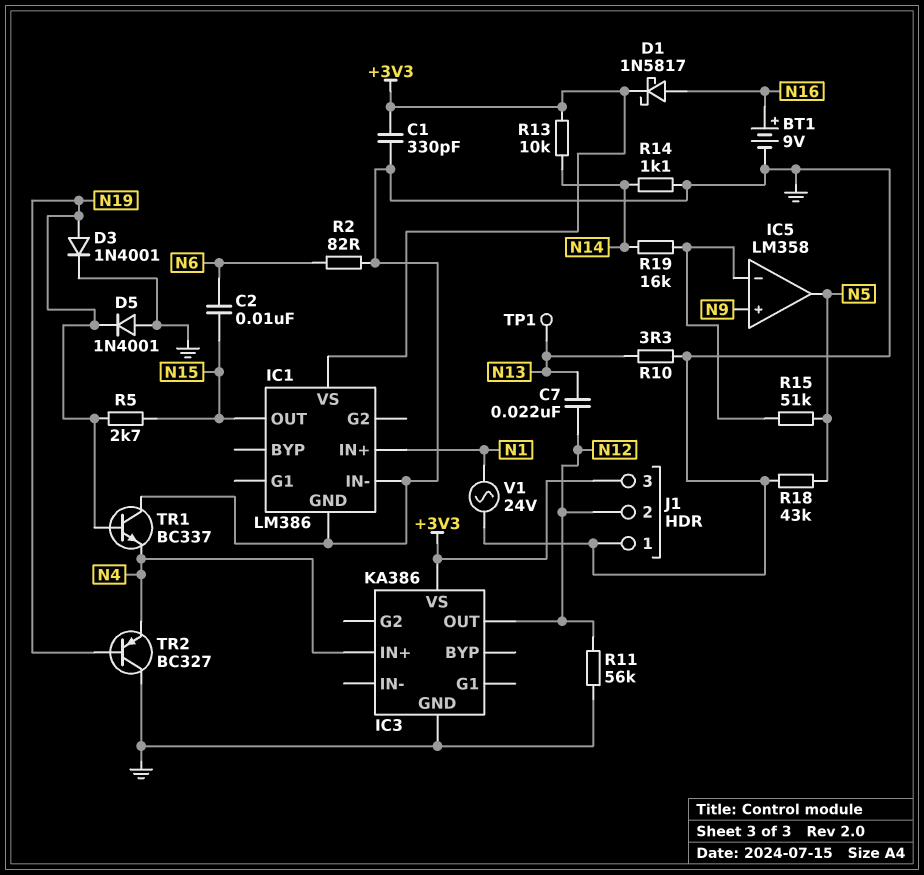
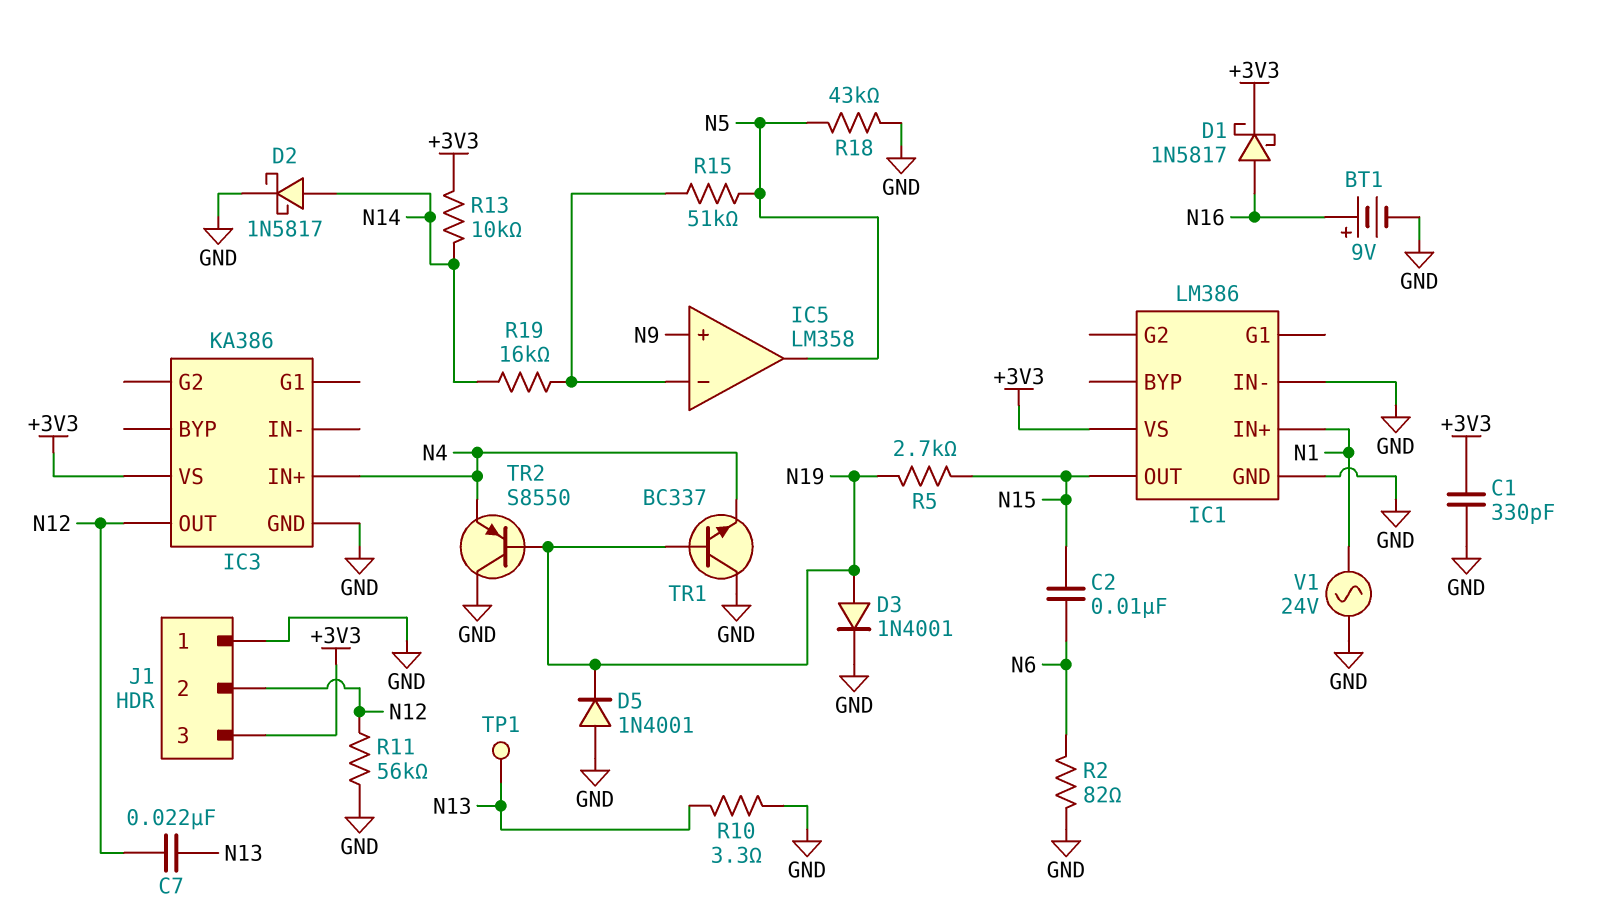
D2: none -> schottky 1N5817 (A N14, K GND)
R14: 1.1k (GND, N14) -> none
TR2: PNP BC327 (B N19, C GND, E N4) -> PNP S8550 (B N19, C GND, E N4)

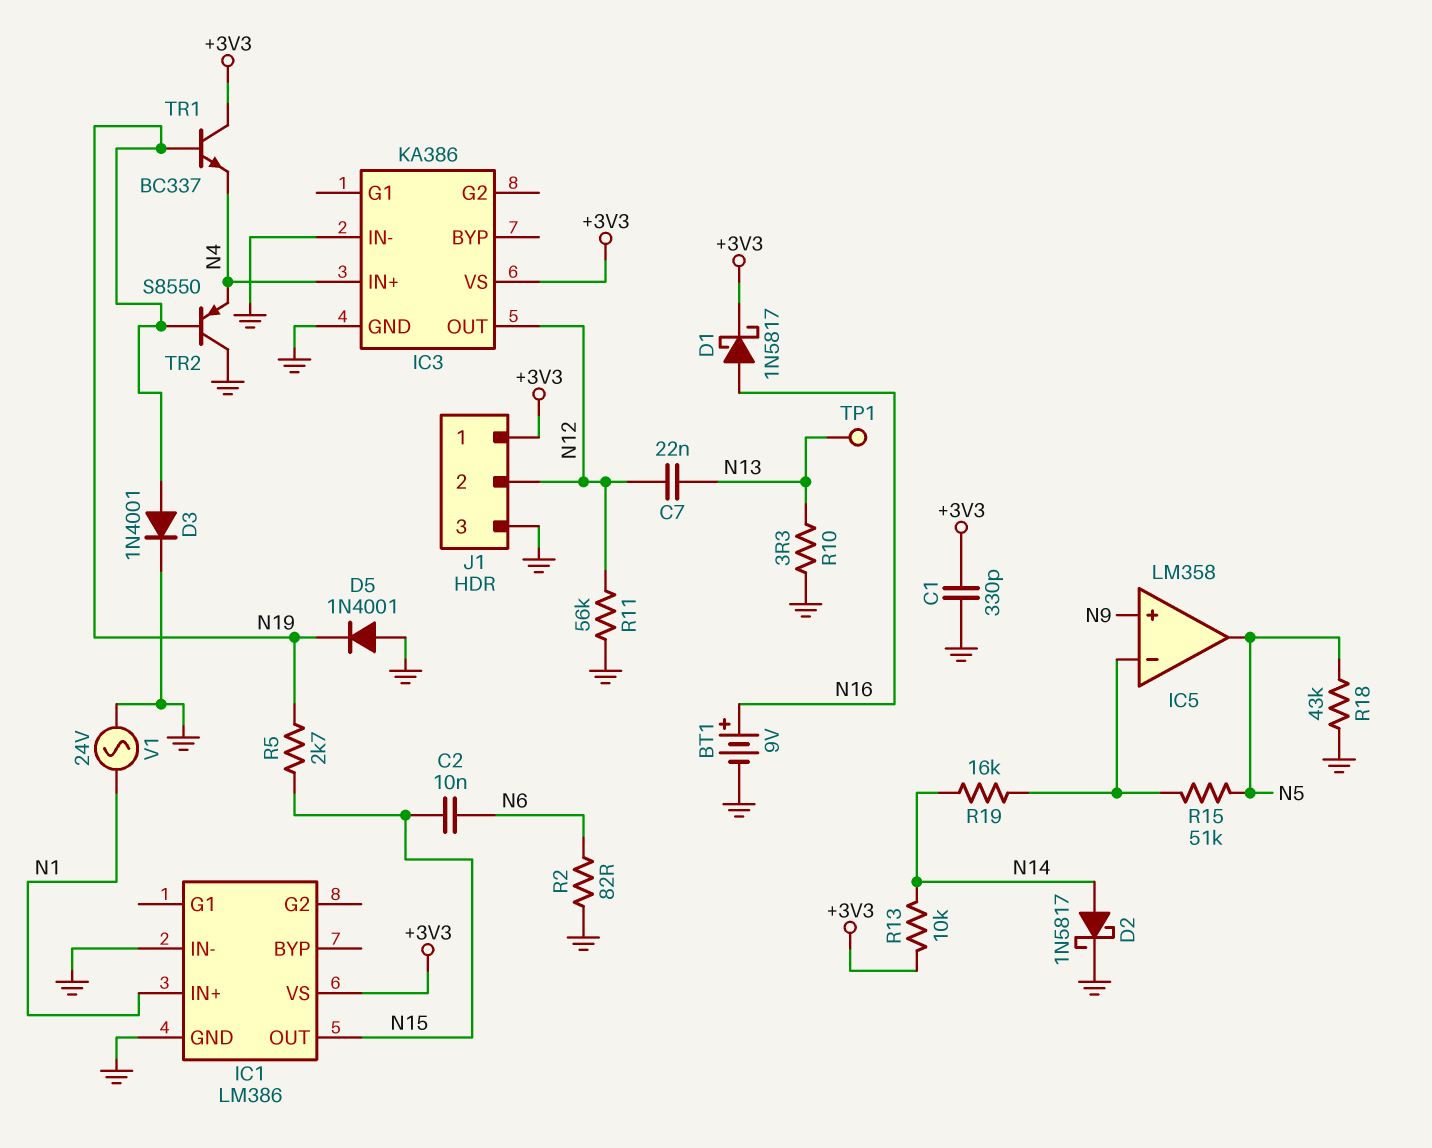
IC3 pin IN-: none -> GND
J1 pin 1: GND -> +3V3
J1 pin 3: +3V3 -> GND
TR1: NPN BC337 (B N19, C GND, E N4) -> NPN BC337 (B N19, C +3V3, E N4)

